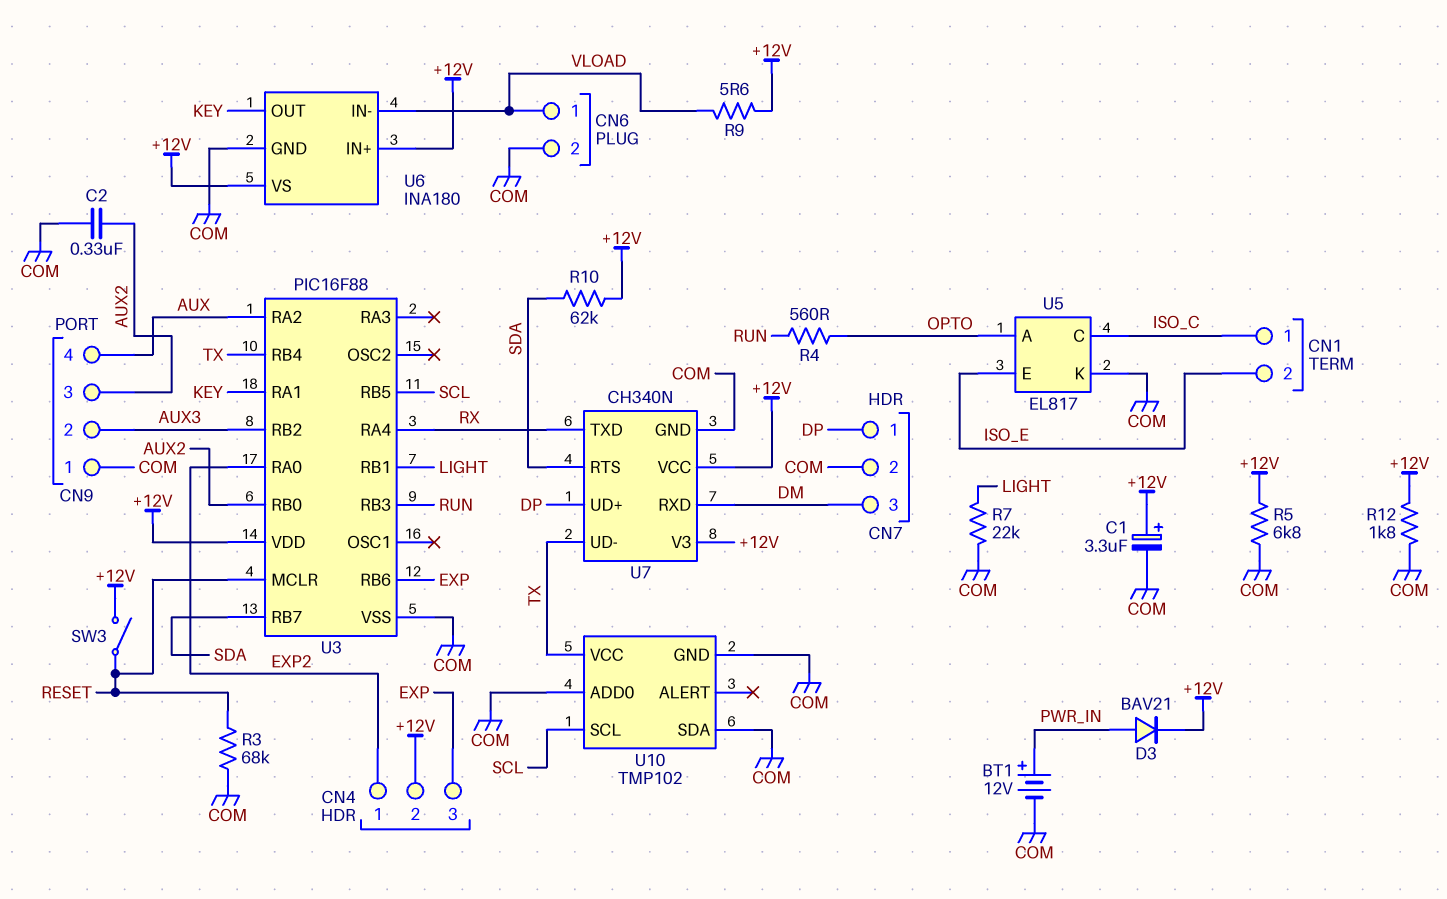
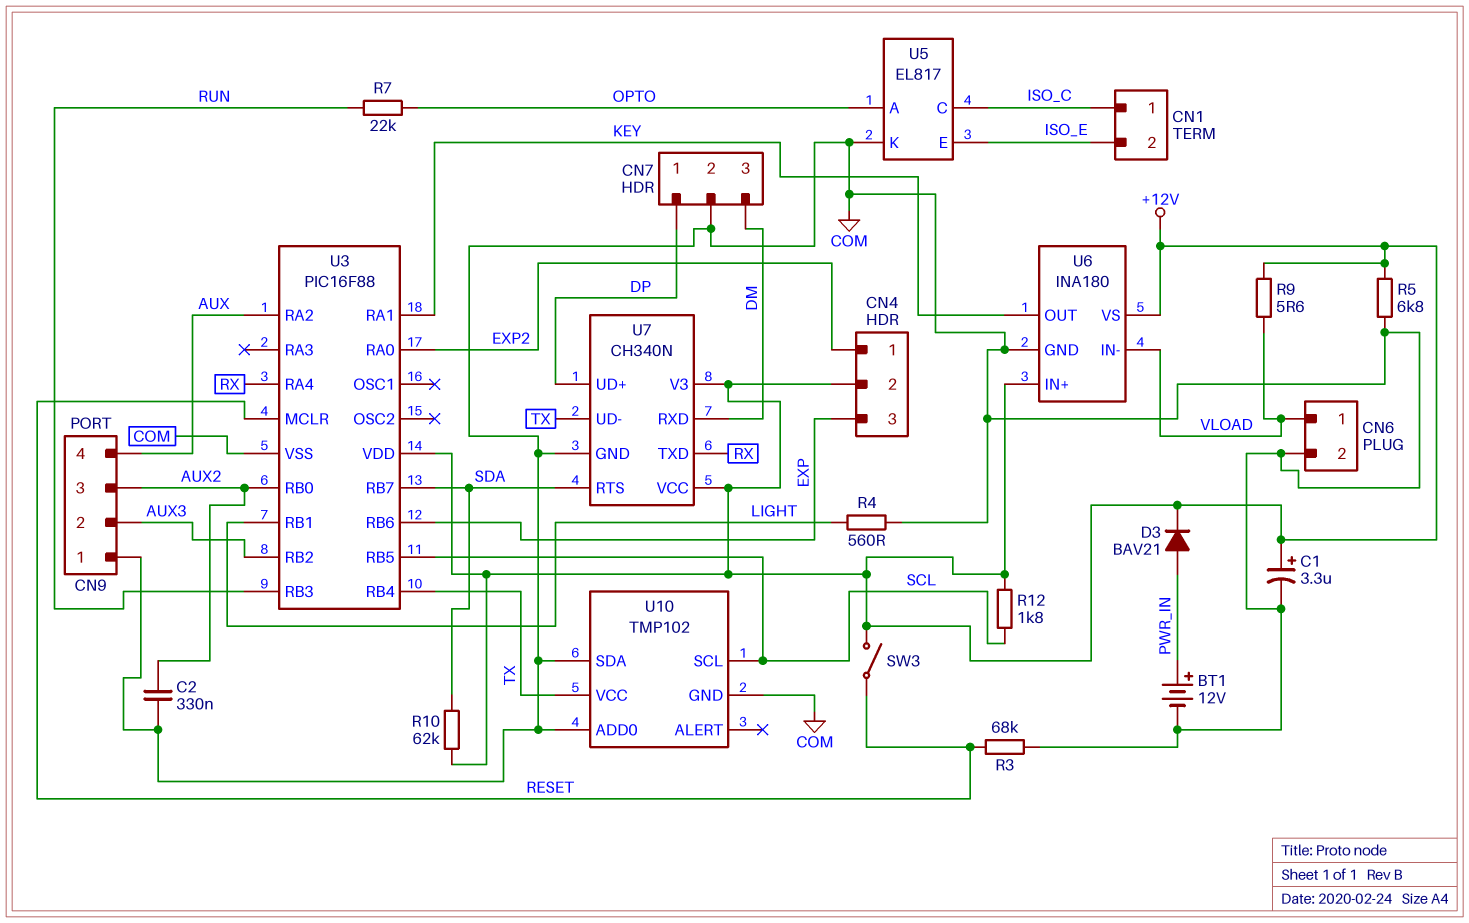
R4: 560 (OPTO, RUN) -> 560 (COM, LIGHT)
R7: 22k (COM, LIGHT) -> 22k (OPTO, RUN)
R12: 1.8k (+12V, COM) -> 1.8k (+12V, SCL)

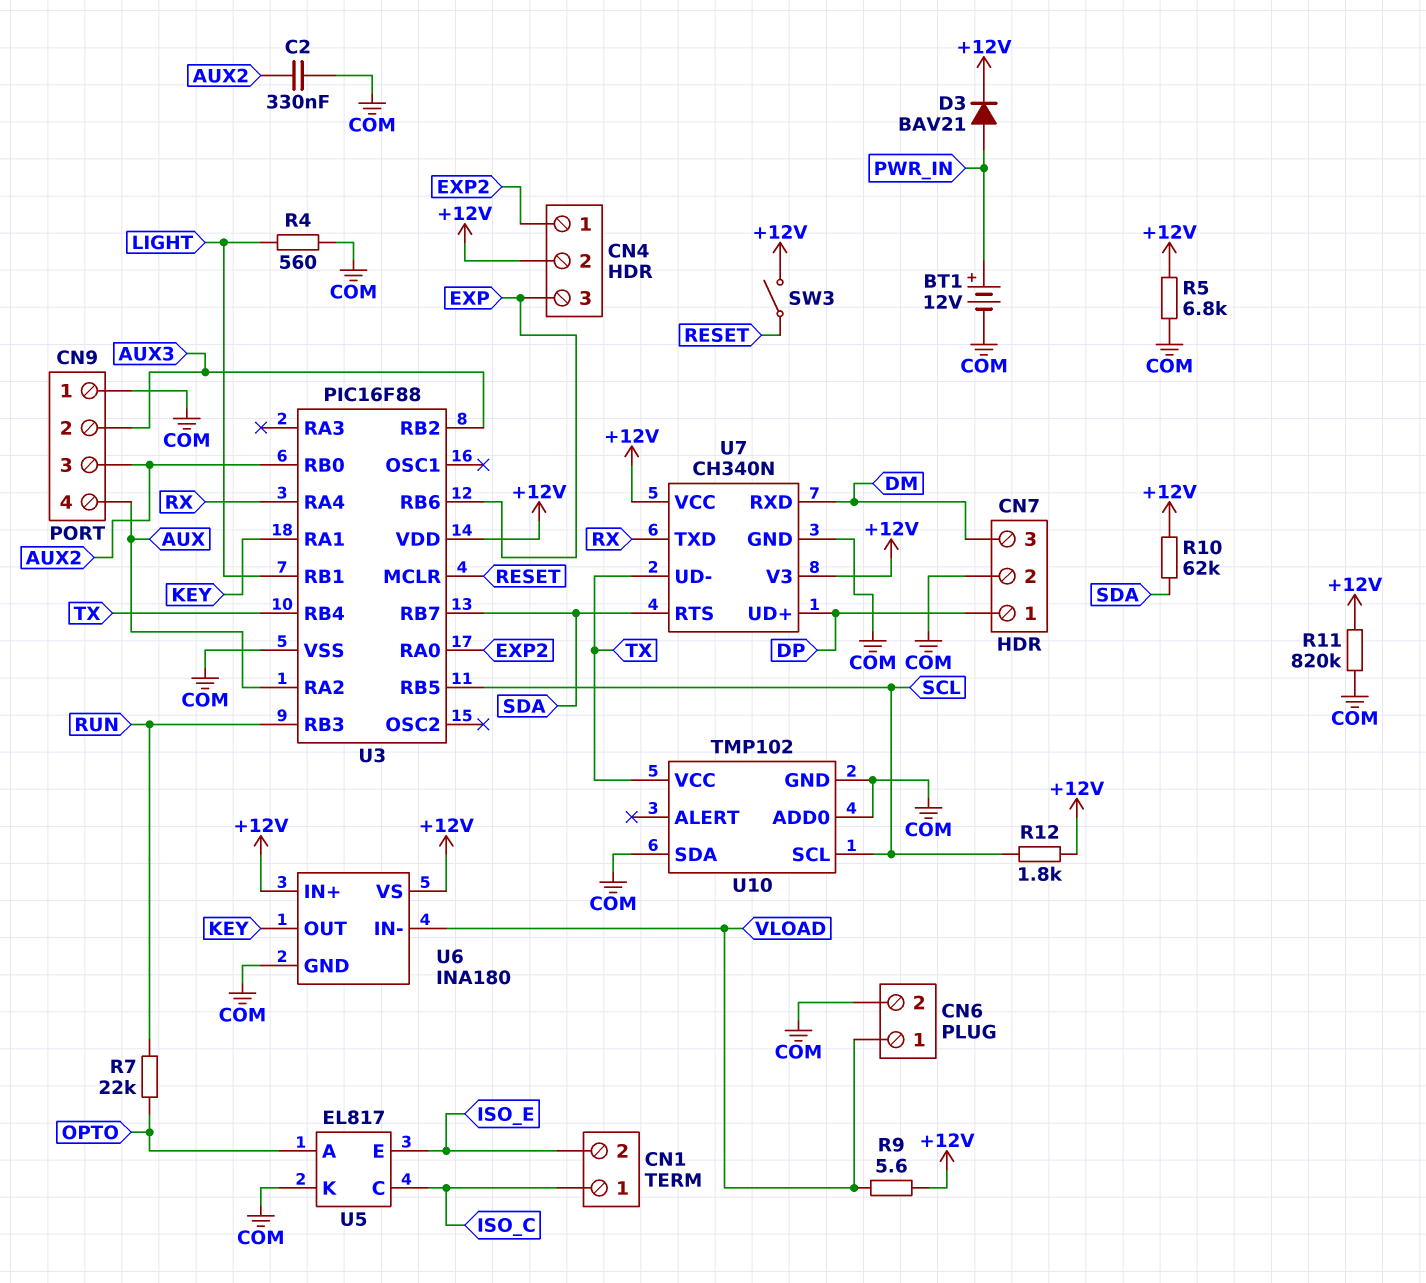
C1: 3.3uF (plus +12V, minus COM) -> none
R3: 68k (COM, RESET) -> none
R11: none -> 820k (+12V, COM)

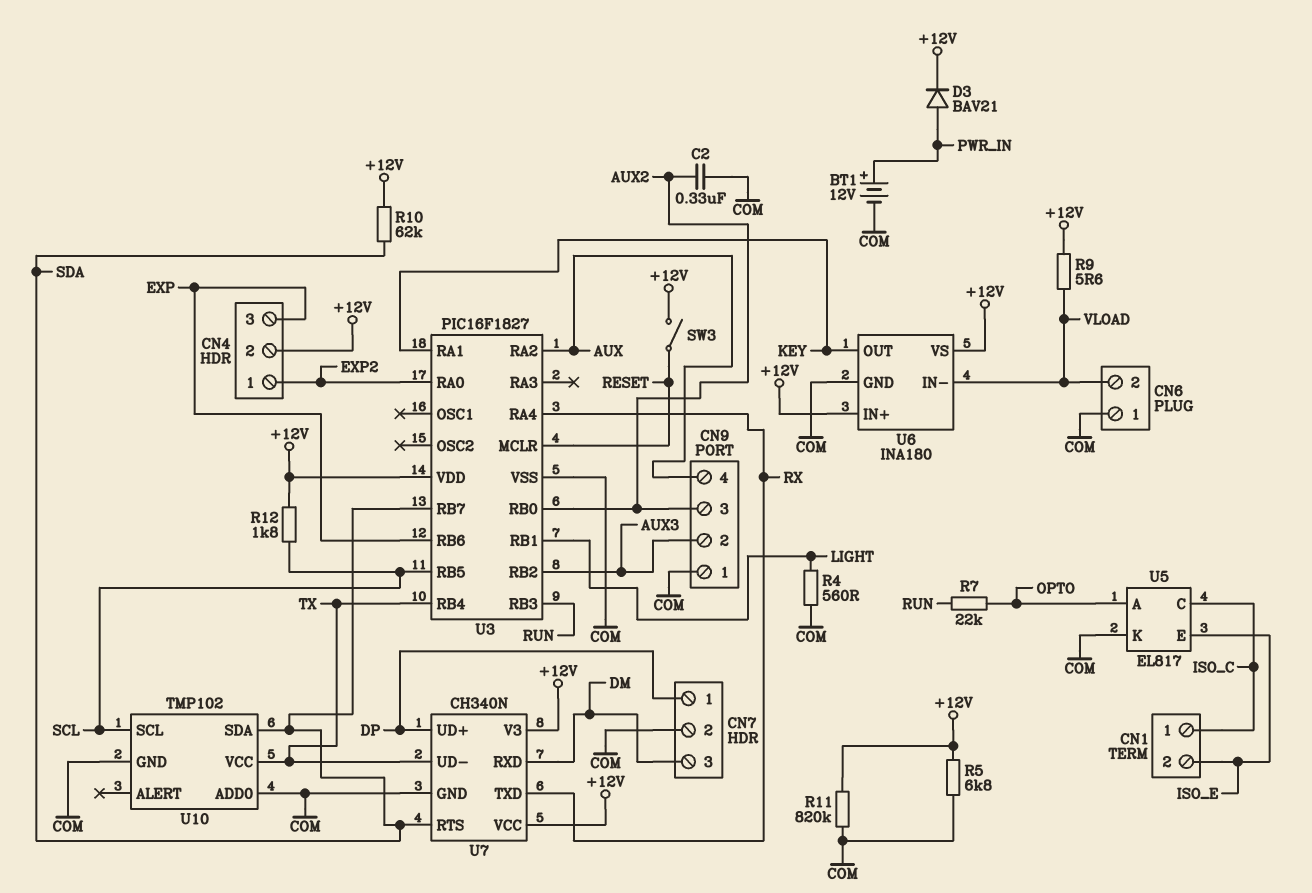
CN6 pin 1: VLOAD -> COM
CN6 pin 2: COM -> VLOAD
U3: PIC16F88 -> PIC16F1827
U10 pin SDA: COM -> SDA

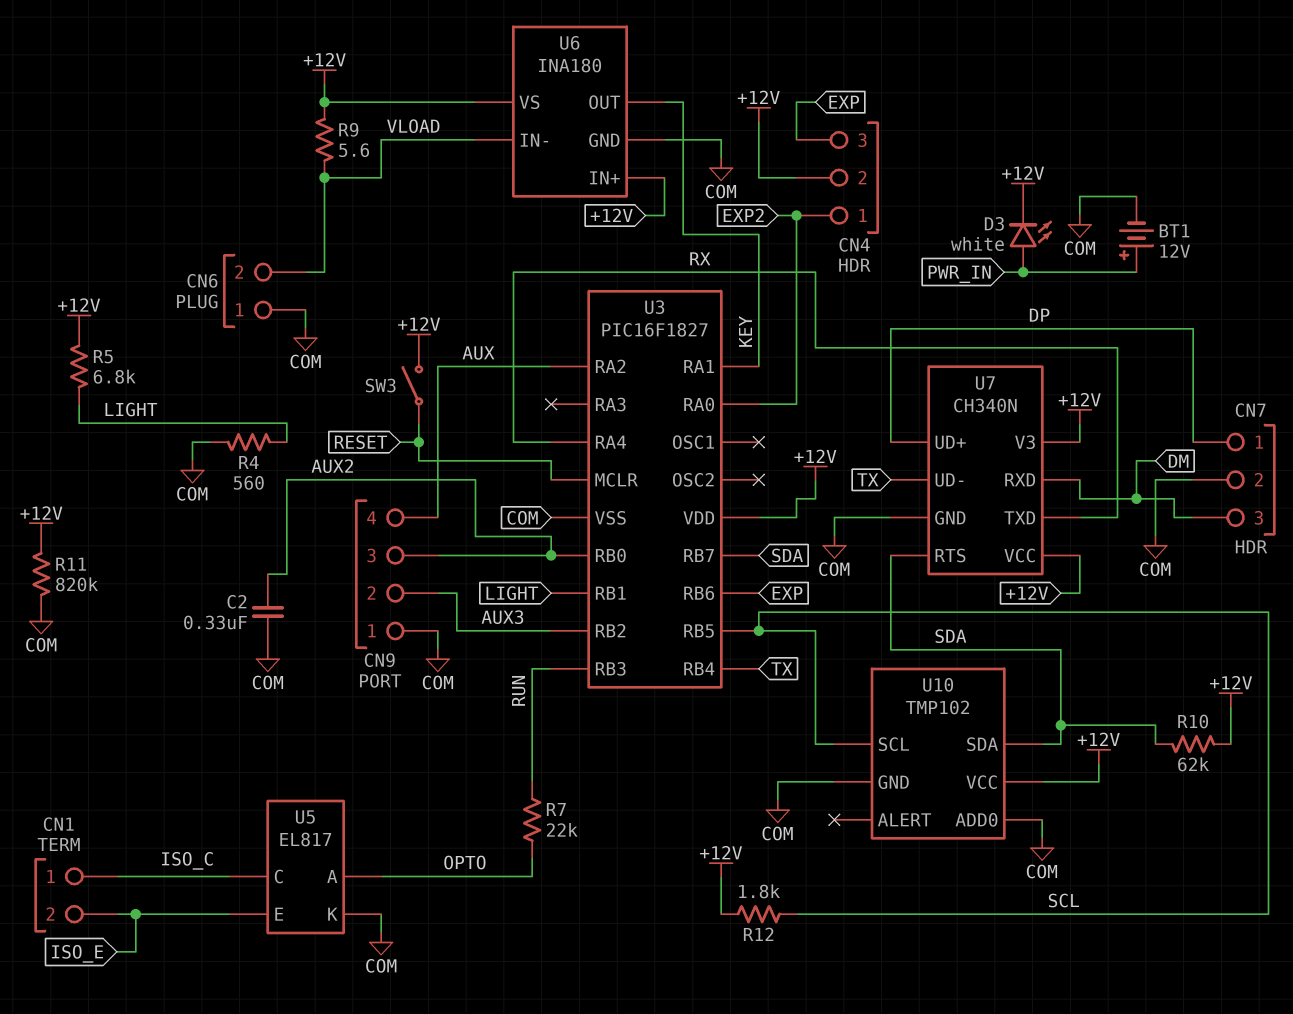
D3: diode BAV21 (A PWR_IN, K +12V) -> LED white (A PWR_IN, K +12V)
R5: 6.8k (+12V, COM) -> 6.8k (+12V, LIGHT)
U10 pin VCC: TX -> +12V

